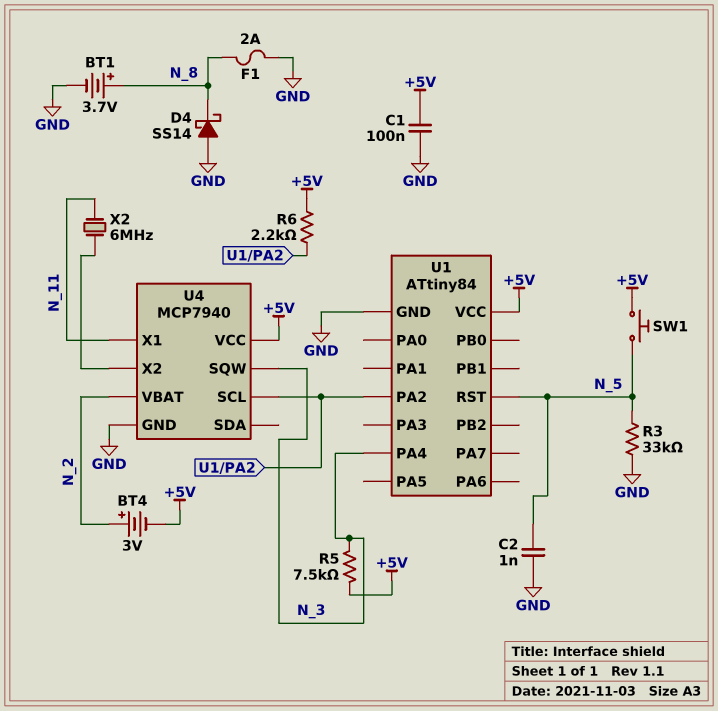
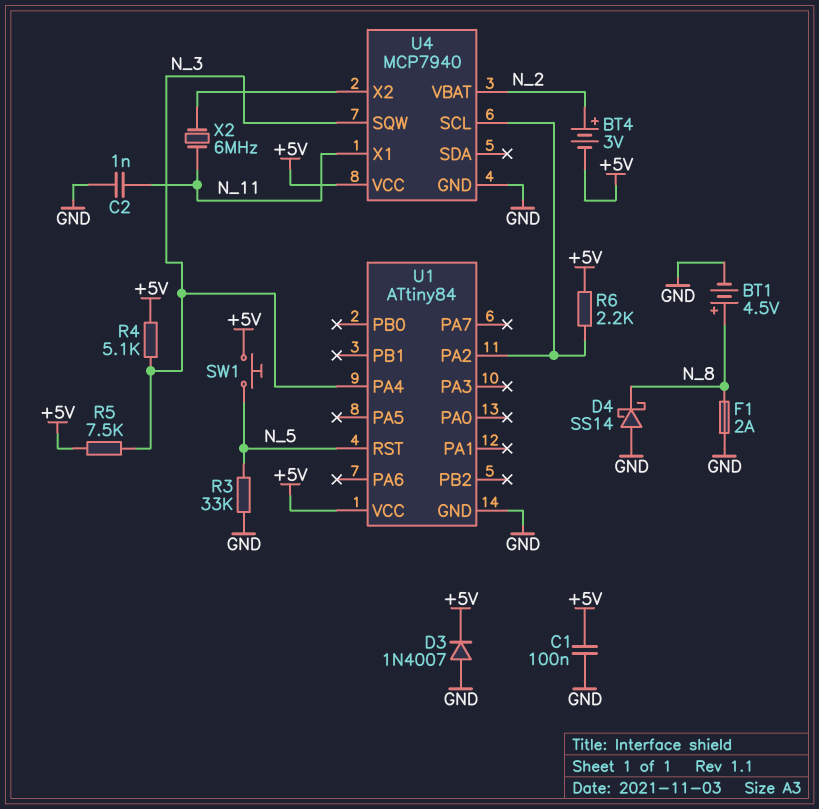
BT1: 3.7V (plus N_8, minus GND) -> 4.5V (plus N_8, minus GND)
C2: 1nF (GND, N_5) -> 1nF (GND, N_11)
D3: none -> diode 1N4007 (A GND, K +5V)
R4: none -> 5.1k (+5V, N_3)

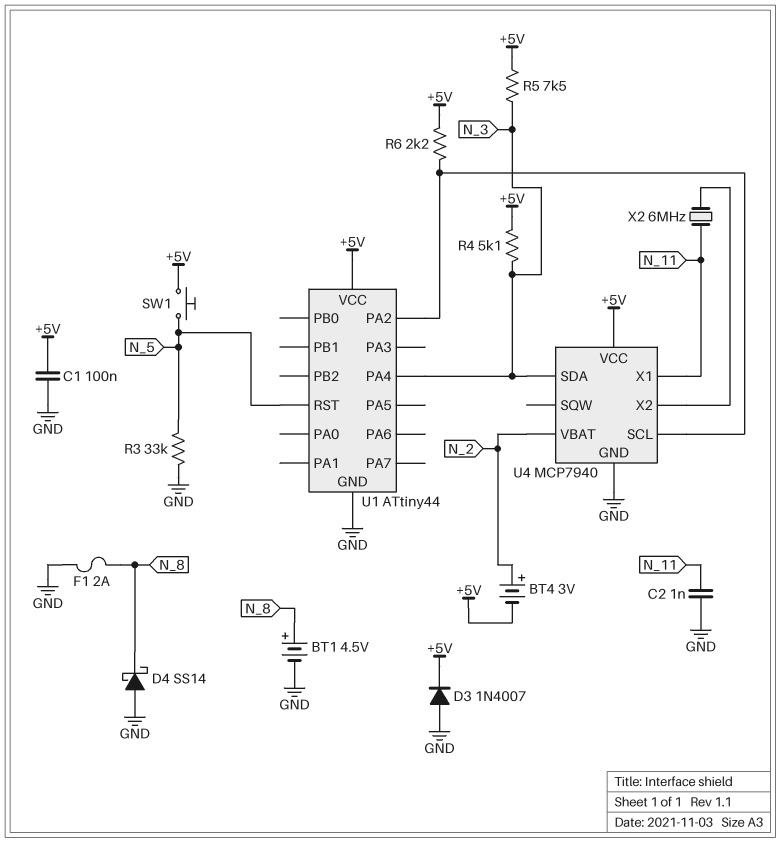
U1: ATtiny84 -> ATtiny44
U4 pin SDA: none -> N_3
U4 pin SQW: N_3 -> none

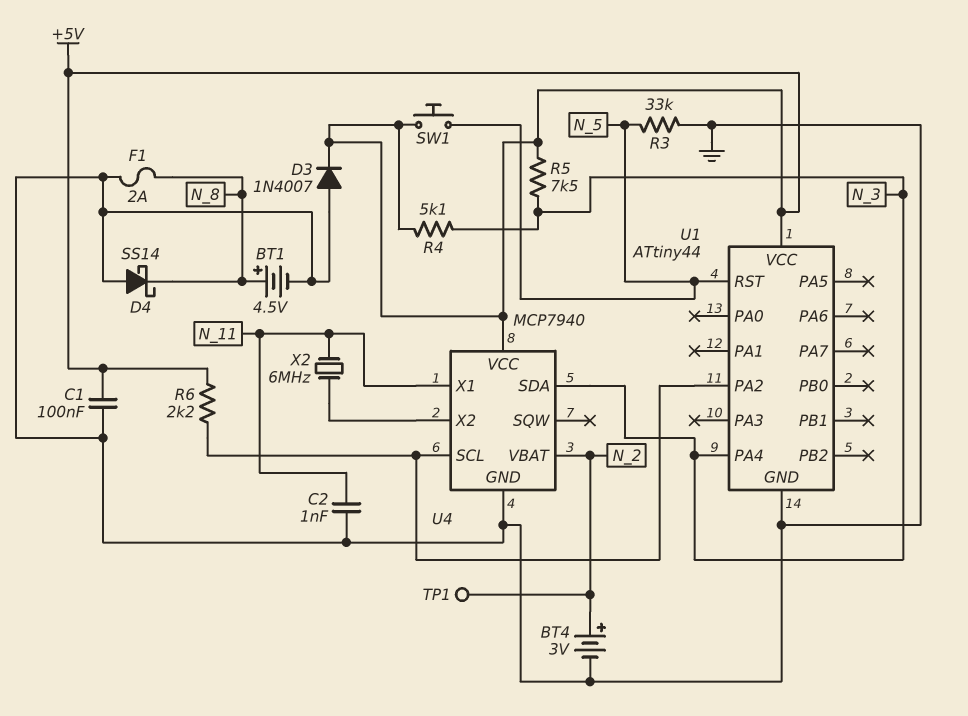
BT4: 3V (plus N_2, minus +5V) -> 3V (plus N_2, minus GND)
TP1: none -> test point (N_2)

